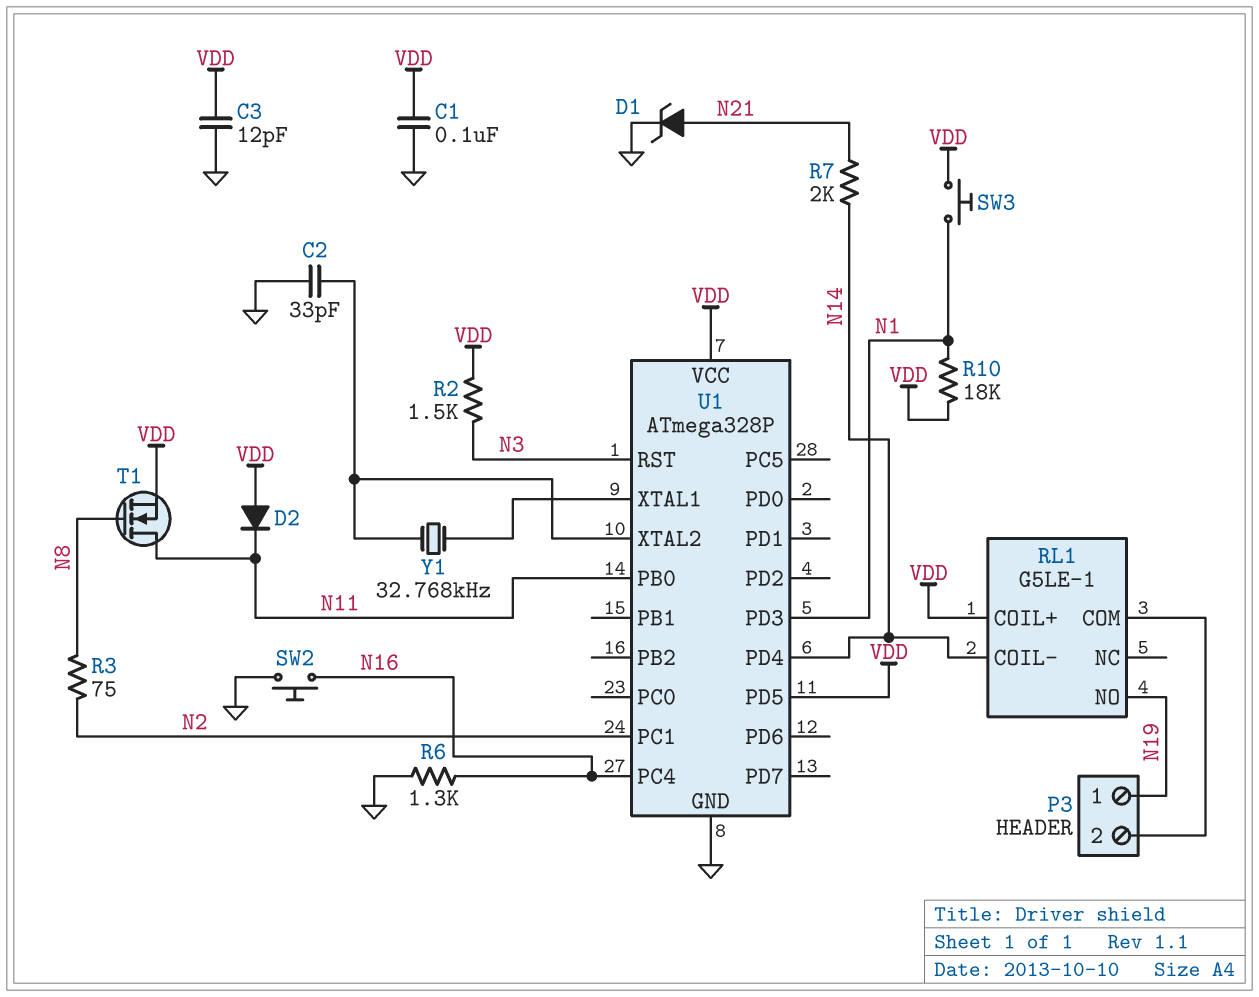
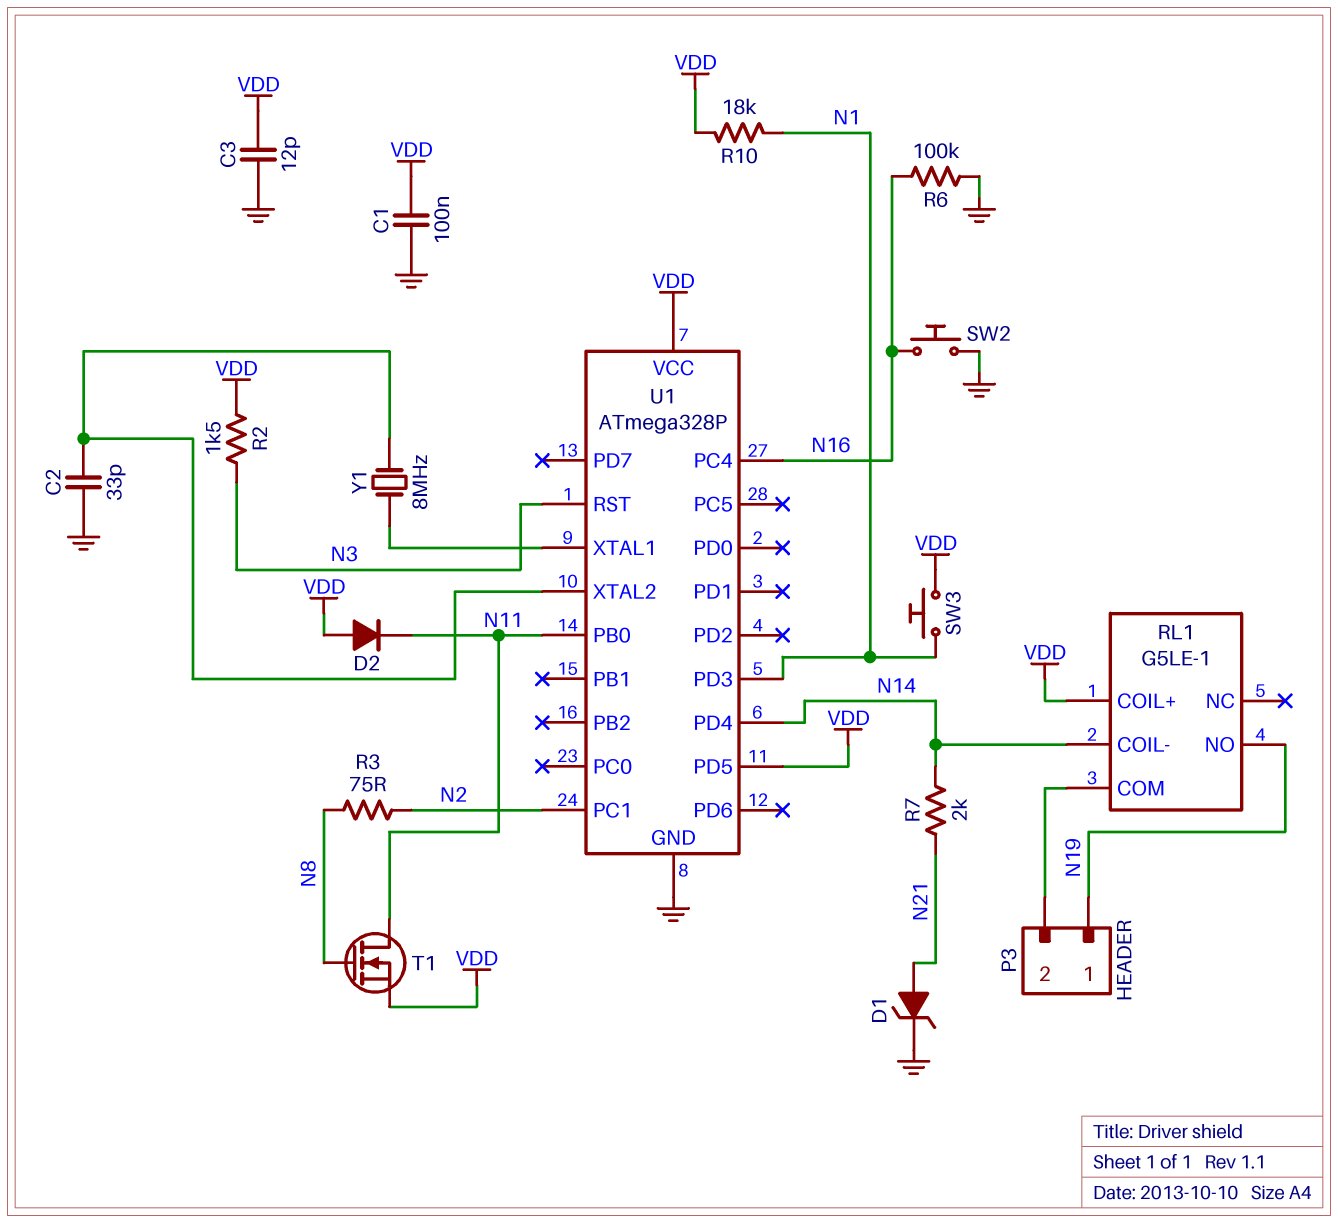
R6: 1.3k (GND, N16) -> 100k (GND, N16)
Y1: 32.768kHz (U1/XTAL1, U1/XTAL2) -> 8MHz (U1/XTAL1, U1/XTAL2)

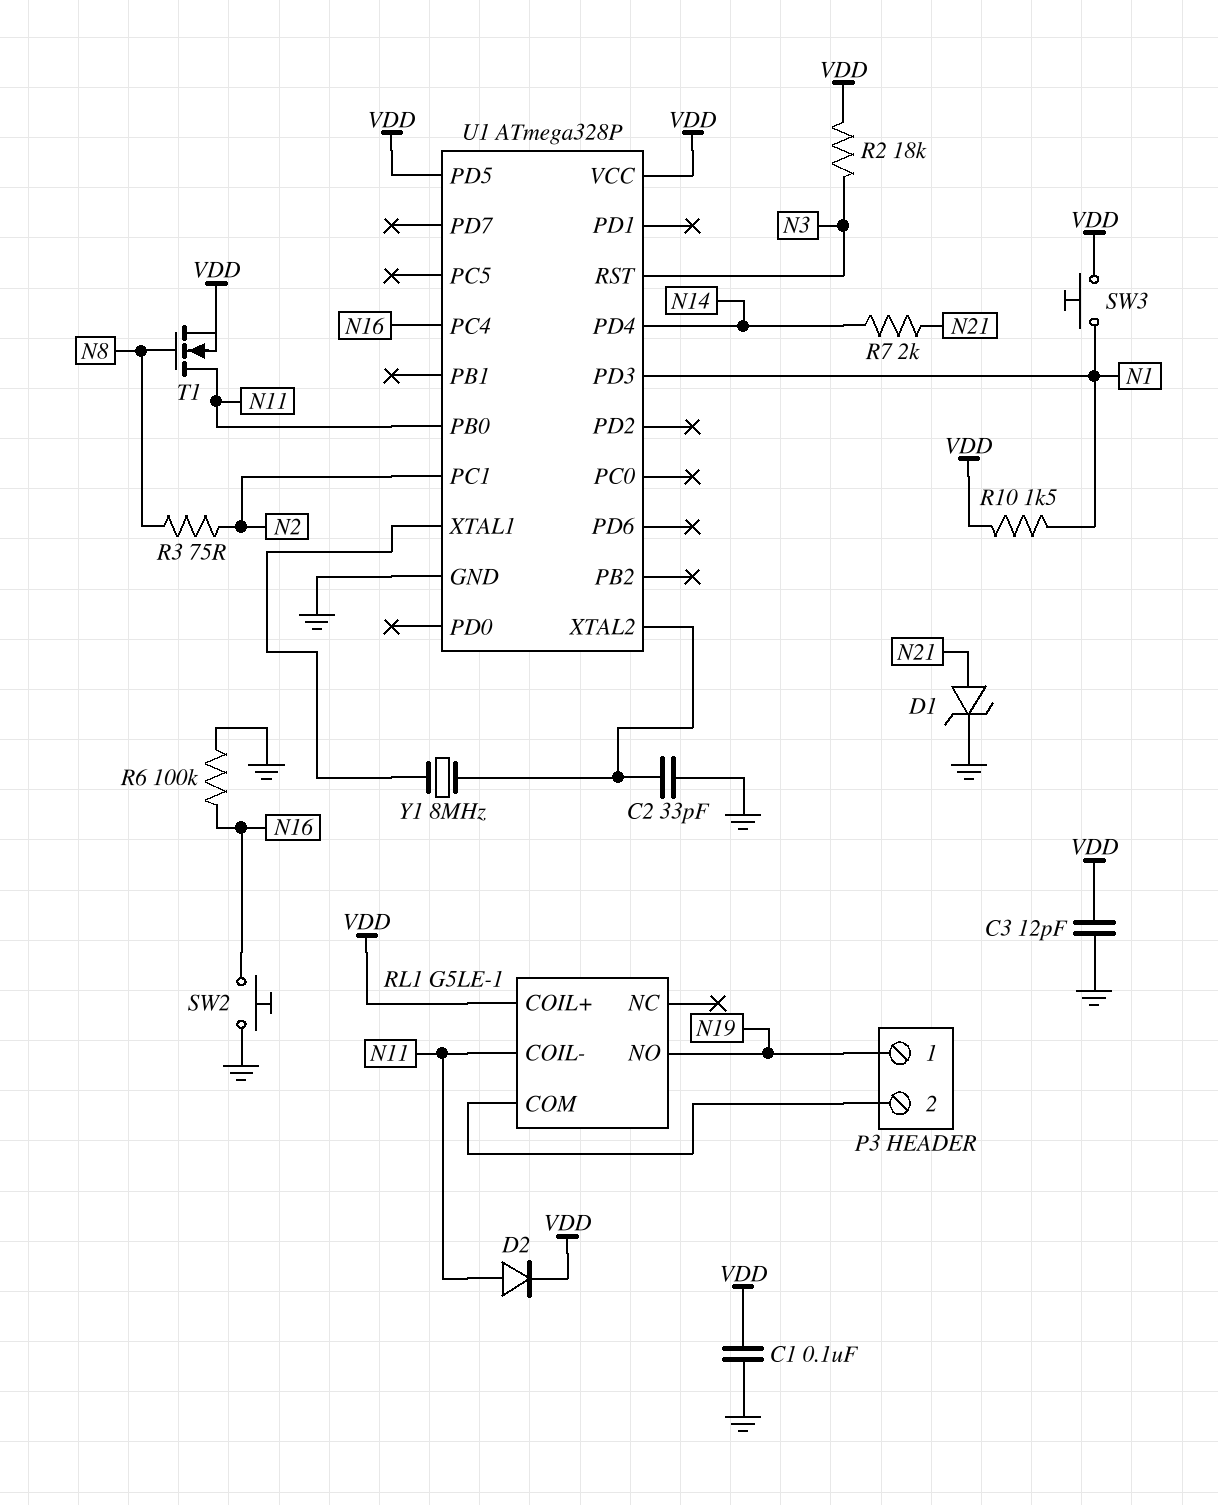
D2: diode (A VDD, K N11) -> diode (A N11, K VDD)
R2: 1.5k (N3, VDD) -> 18k (N3, VDD)
R10: 18k (N1, VDD) -> 1.5k (N1, VDD)
RL1 pin COIL-: N14 -> N11

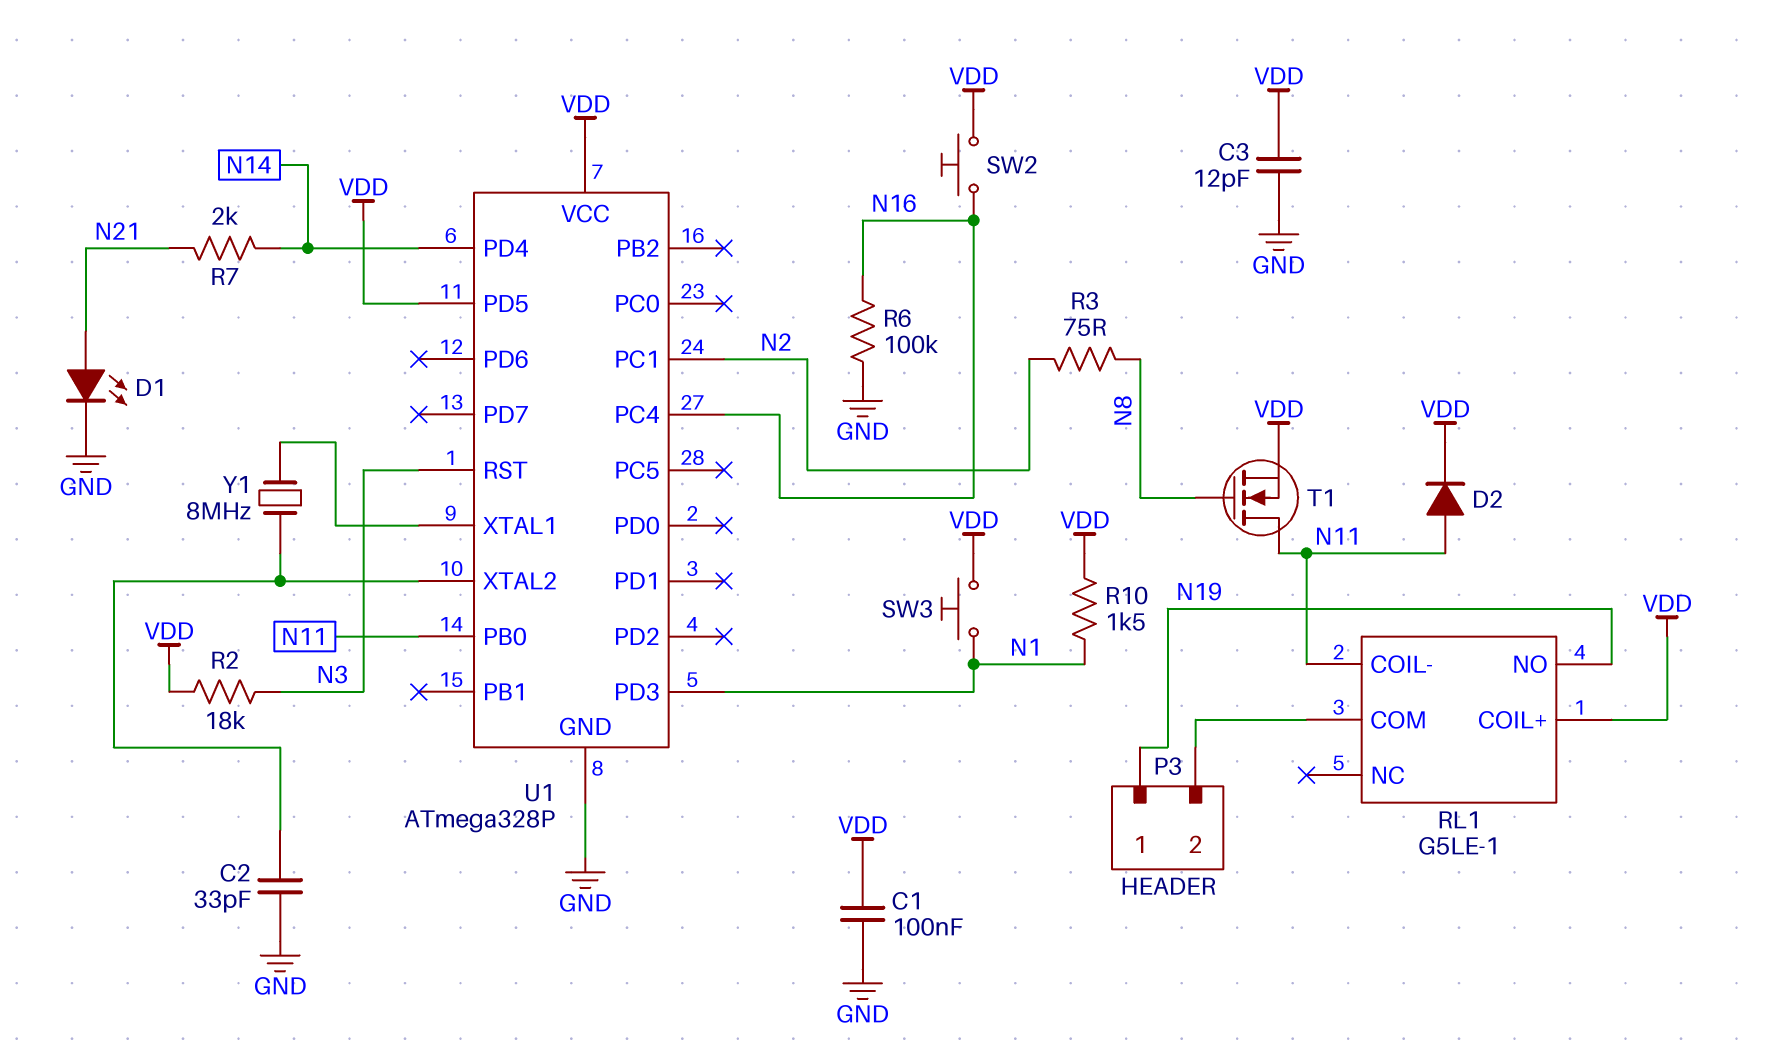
D1: zener (A N21, K GND) -> LED (A N21, K GND)
SW2: button (GND, N16) -> button (N16, VDD)

